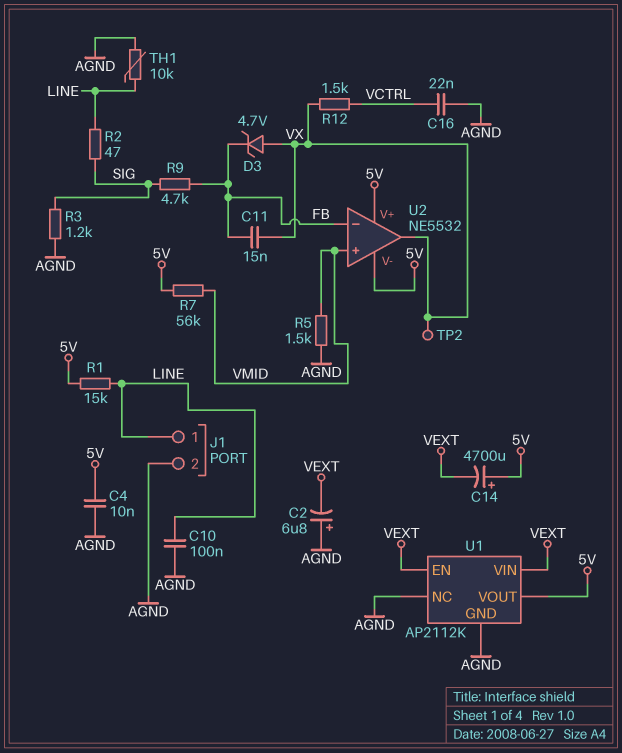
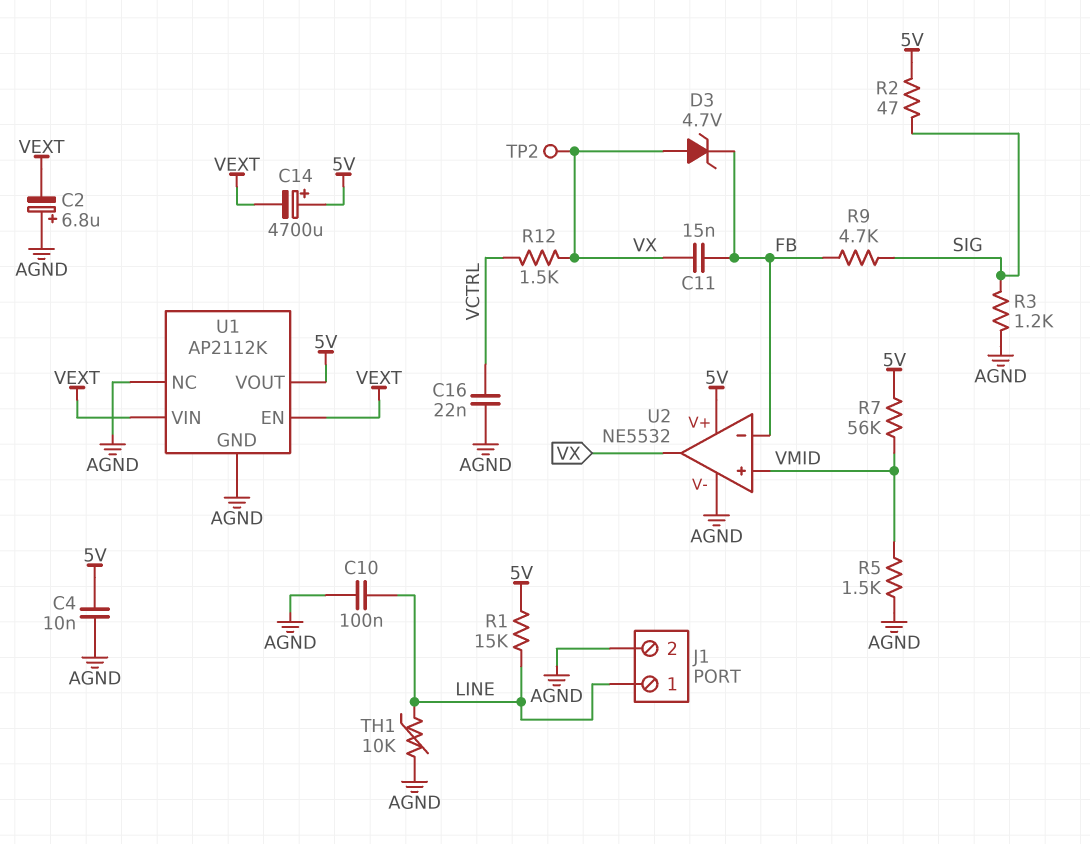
R2: 47 (LINE, SIG) -> 47 (5V, SIG)
U2 pin V-: 5V -> AGND

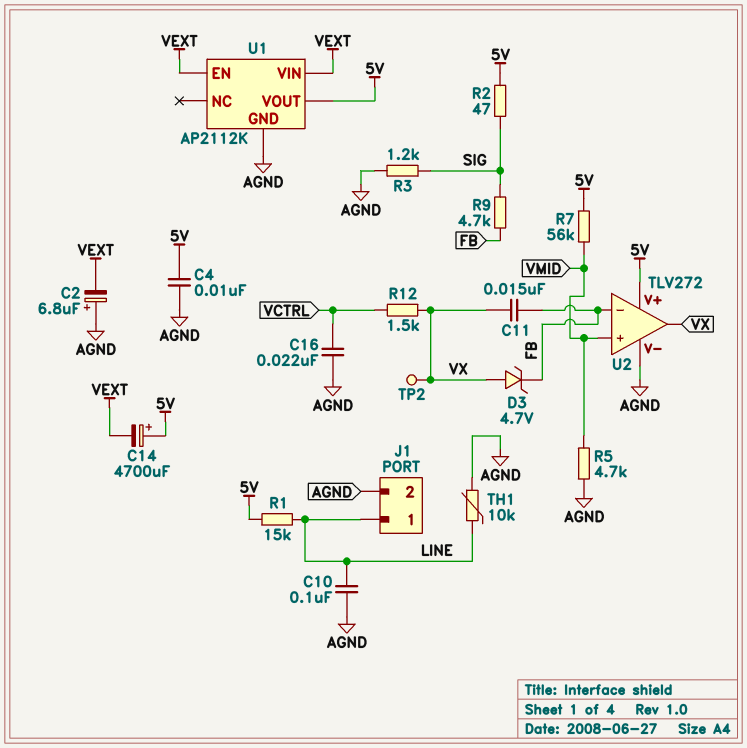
R5: 1.5k (AGND, VMID) -> 4.7k (AGND, VMID)
U1 pin NC: AGND -> none
U2: NE5532 -> TLV272

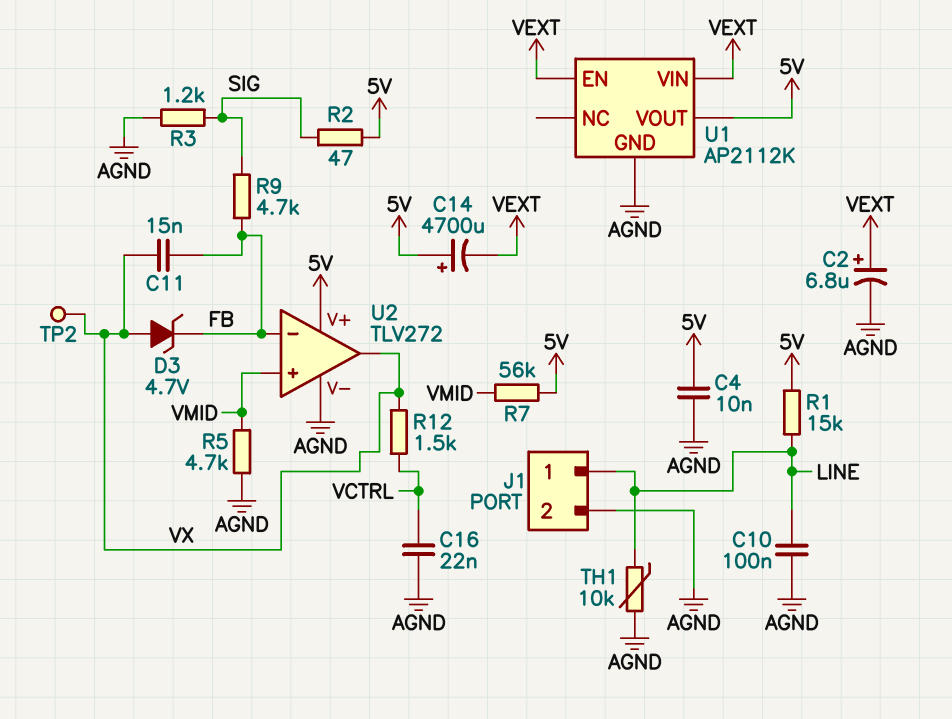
C2: 6.8uF (plus AGND, minus VEXT) -> 6.8uF (plus VEXT, minus AGND)

